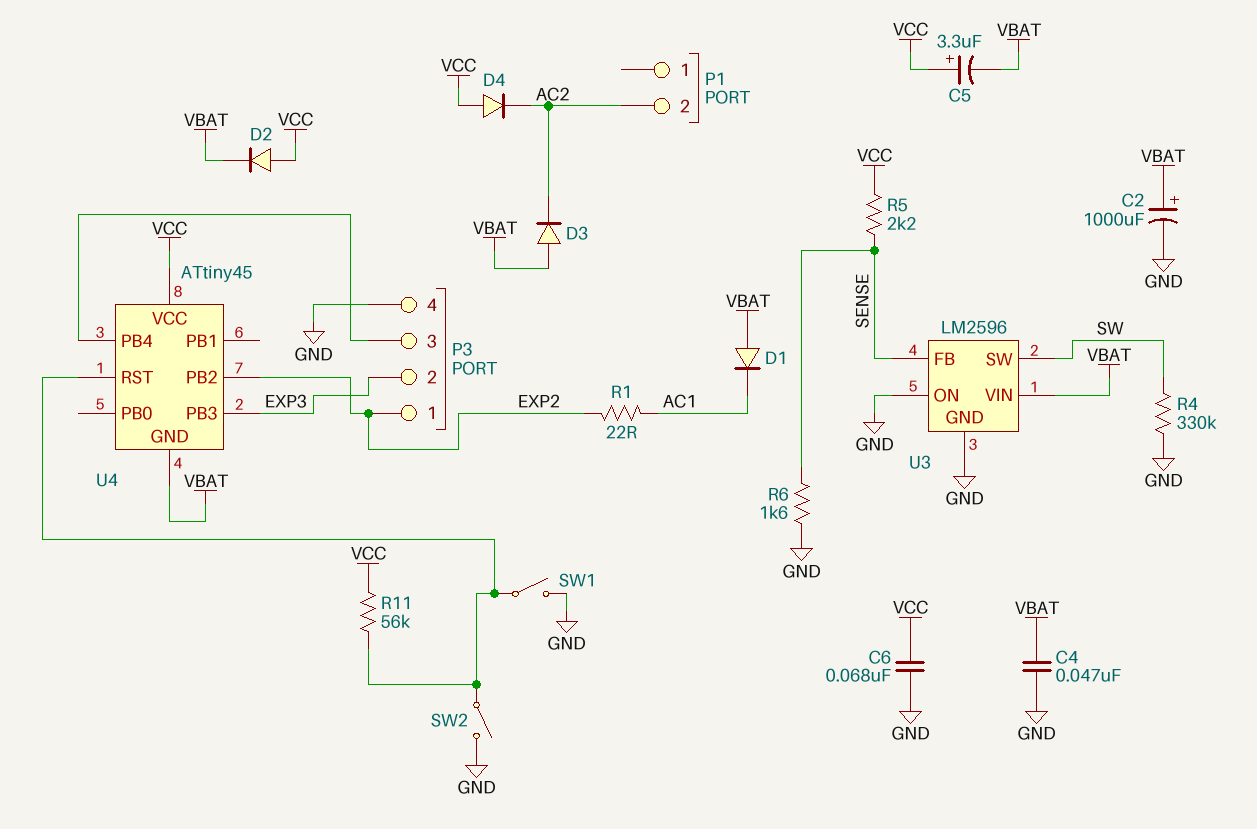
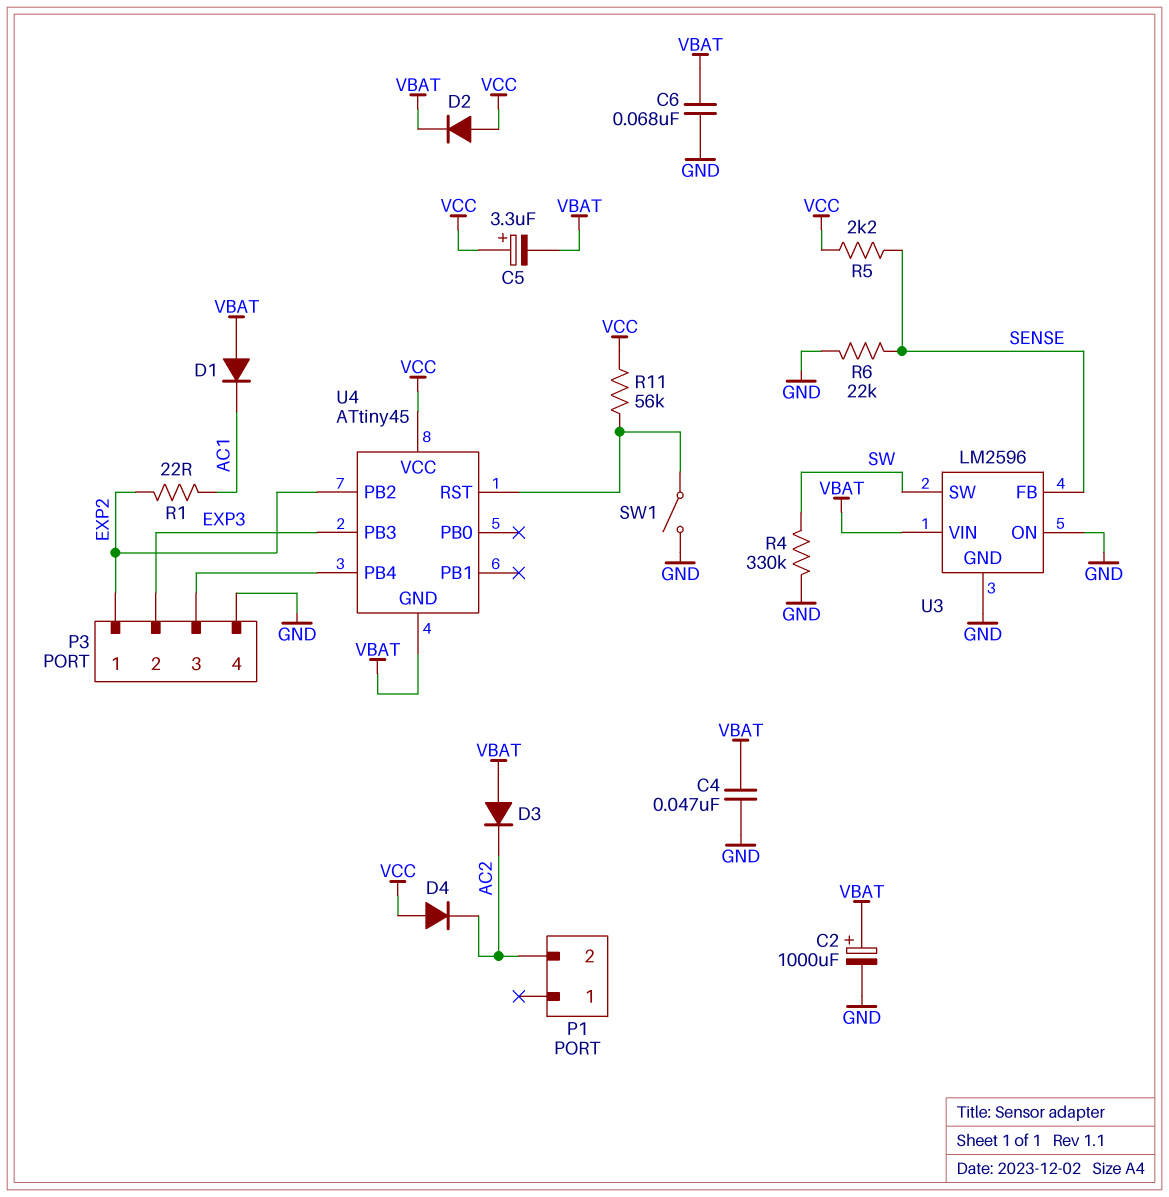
C6: 68nF (GND, VCC) -> 68nF (GND, VBAT)
R6: 1.6k (GND, SENSE) -> 22k (GND, SENSE)
SW2: switch (GND, U4/RST) -> none

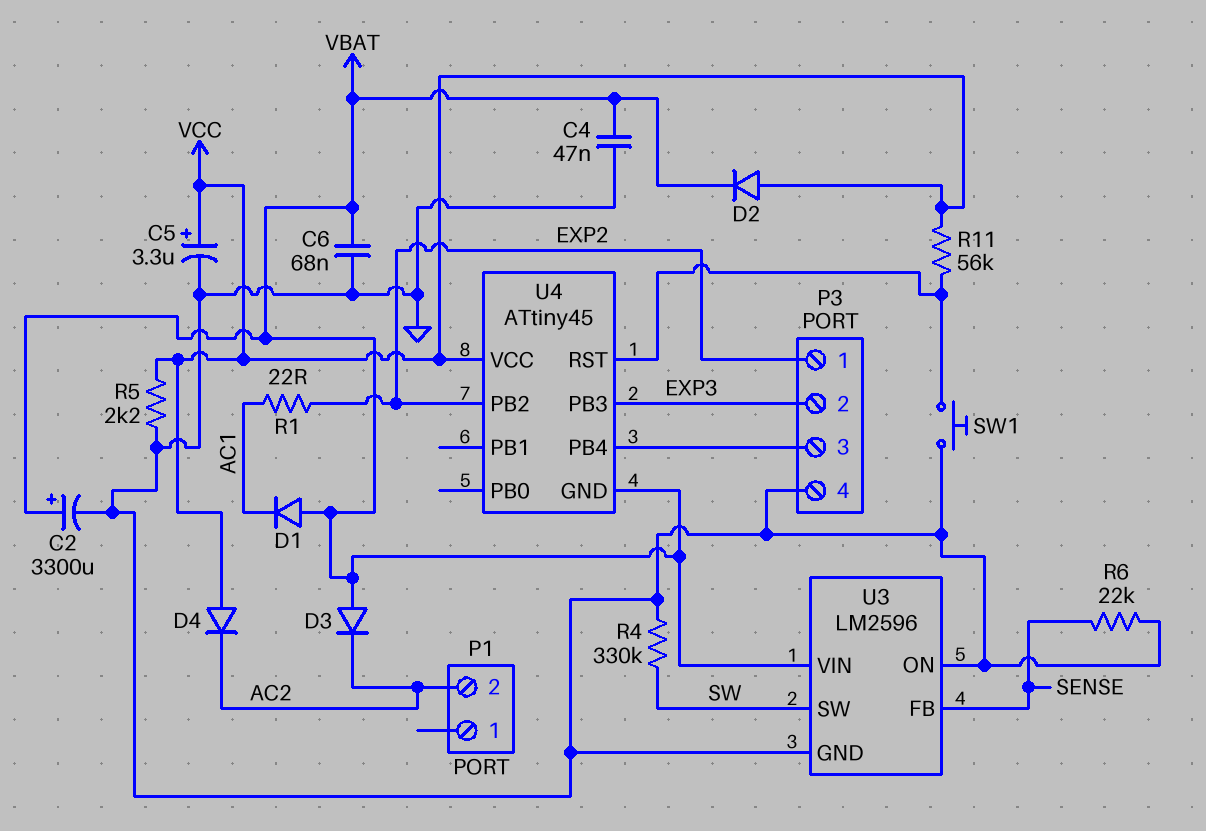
C2: 1000uF (plus VBAT, minus GND) -> 3300uF (plus VBAT, minus GND)
C5: 3.3uF (plus VCC, minus VBAT) -> 3.3uF (plus VCC, minus GND)
R5: 2.2k (SENSE, VCC) -> 2.2k (GND, VCC)
SW1: switch (GND, U4/RST) -> button (GND, U4/RST)

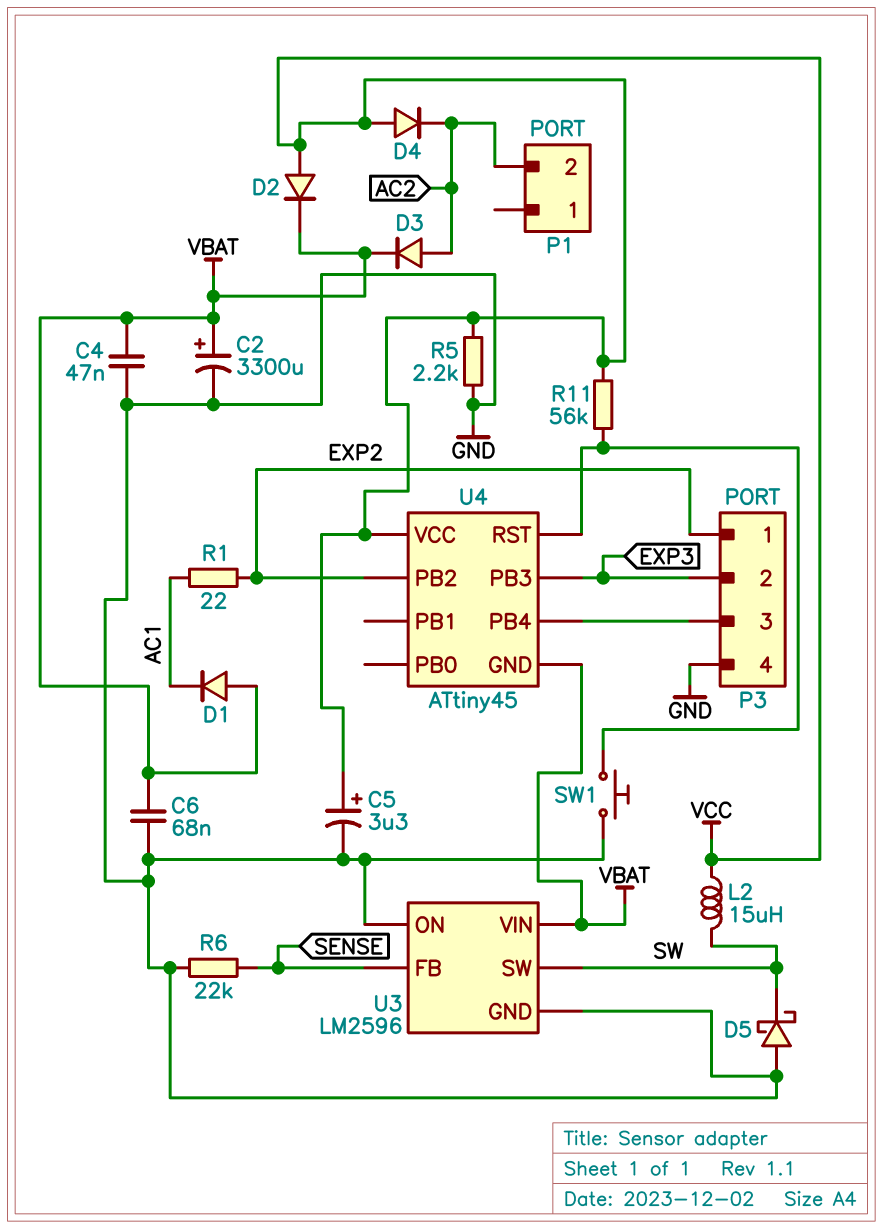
D3: diode (A VBAT, K AC2) -> diode (A AC2, K VBAT)
D5: none -> schottky (A GND, K SW)
L2: none -> 15uH (SW, VCC)
R4: 330k (GND, SW) -> none

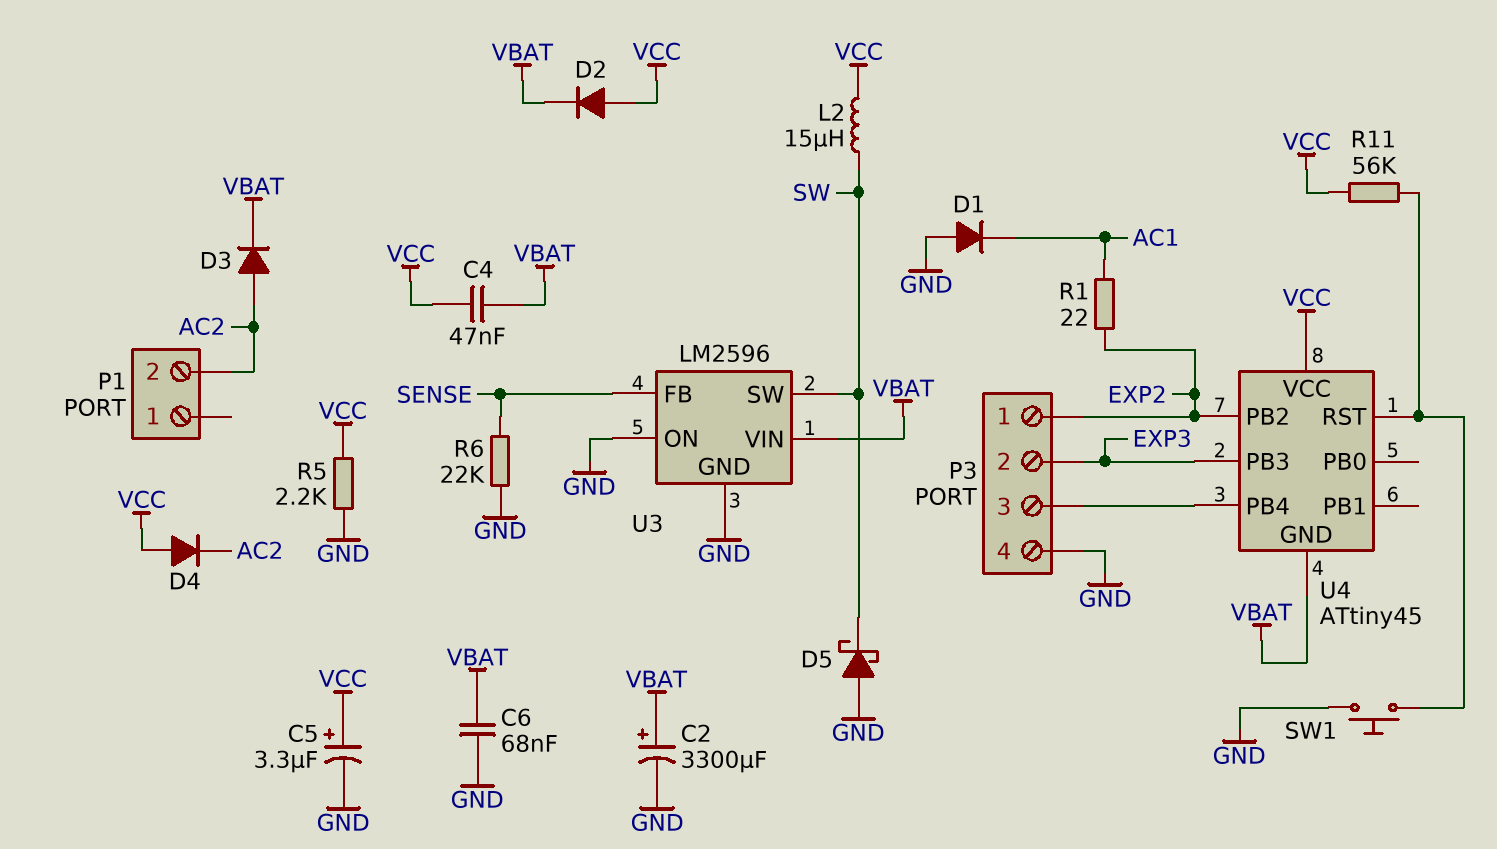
C4: 47nF (GND, VBAT) -> 47nF (VBAT, VCC)
D1: diode (A VBAT, K AC1) -> diode (A GND, K AC1)

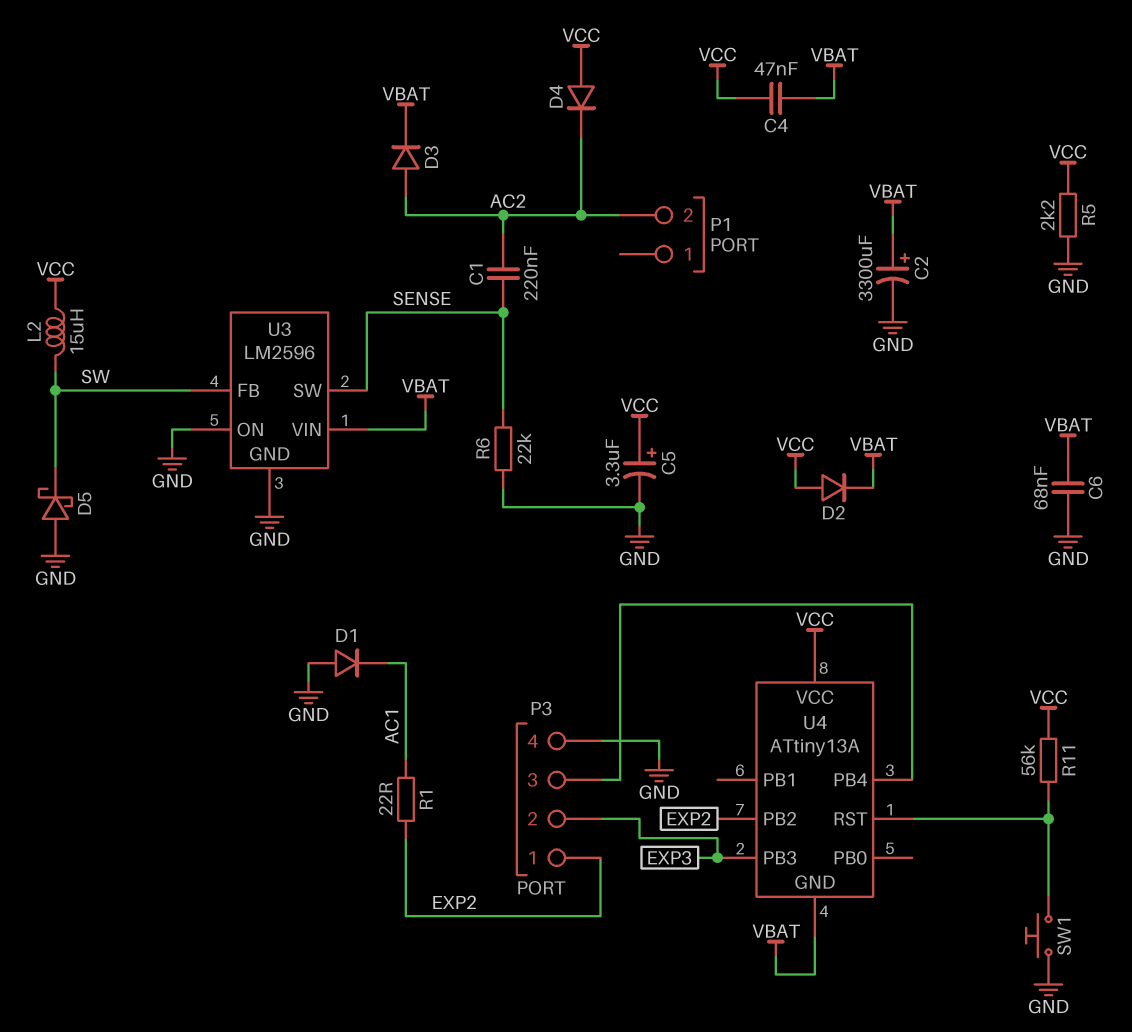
C1: none -> 220nF (AC2, SENSE)
U3 pin FB: SENSE -> SW
U3 pin SW: SW -> SENSE
U4: ATtiny45 -> ATtiny13A

